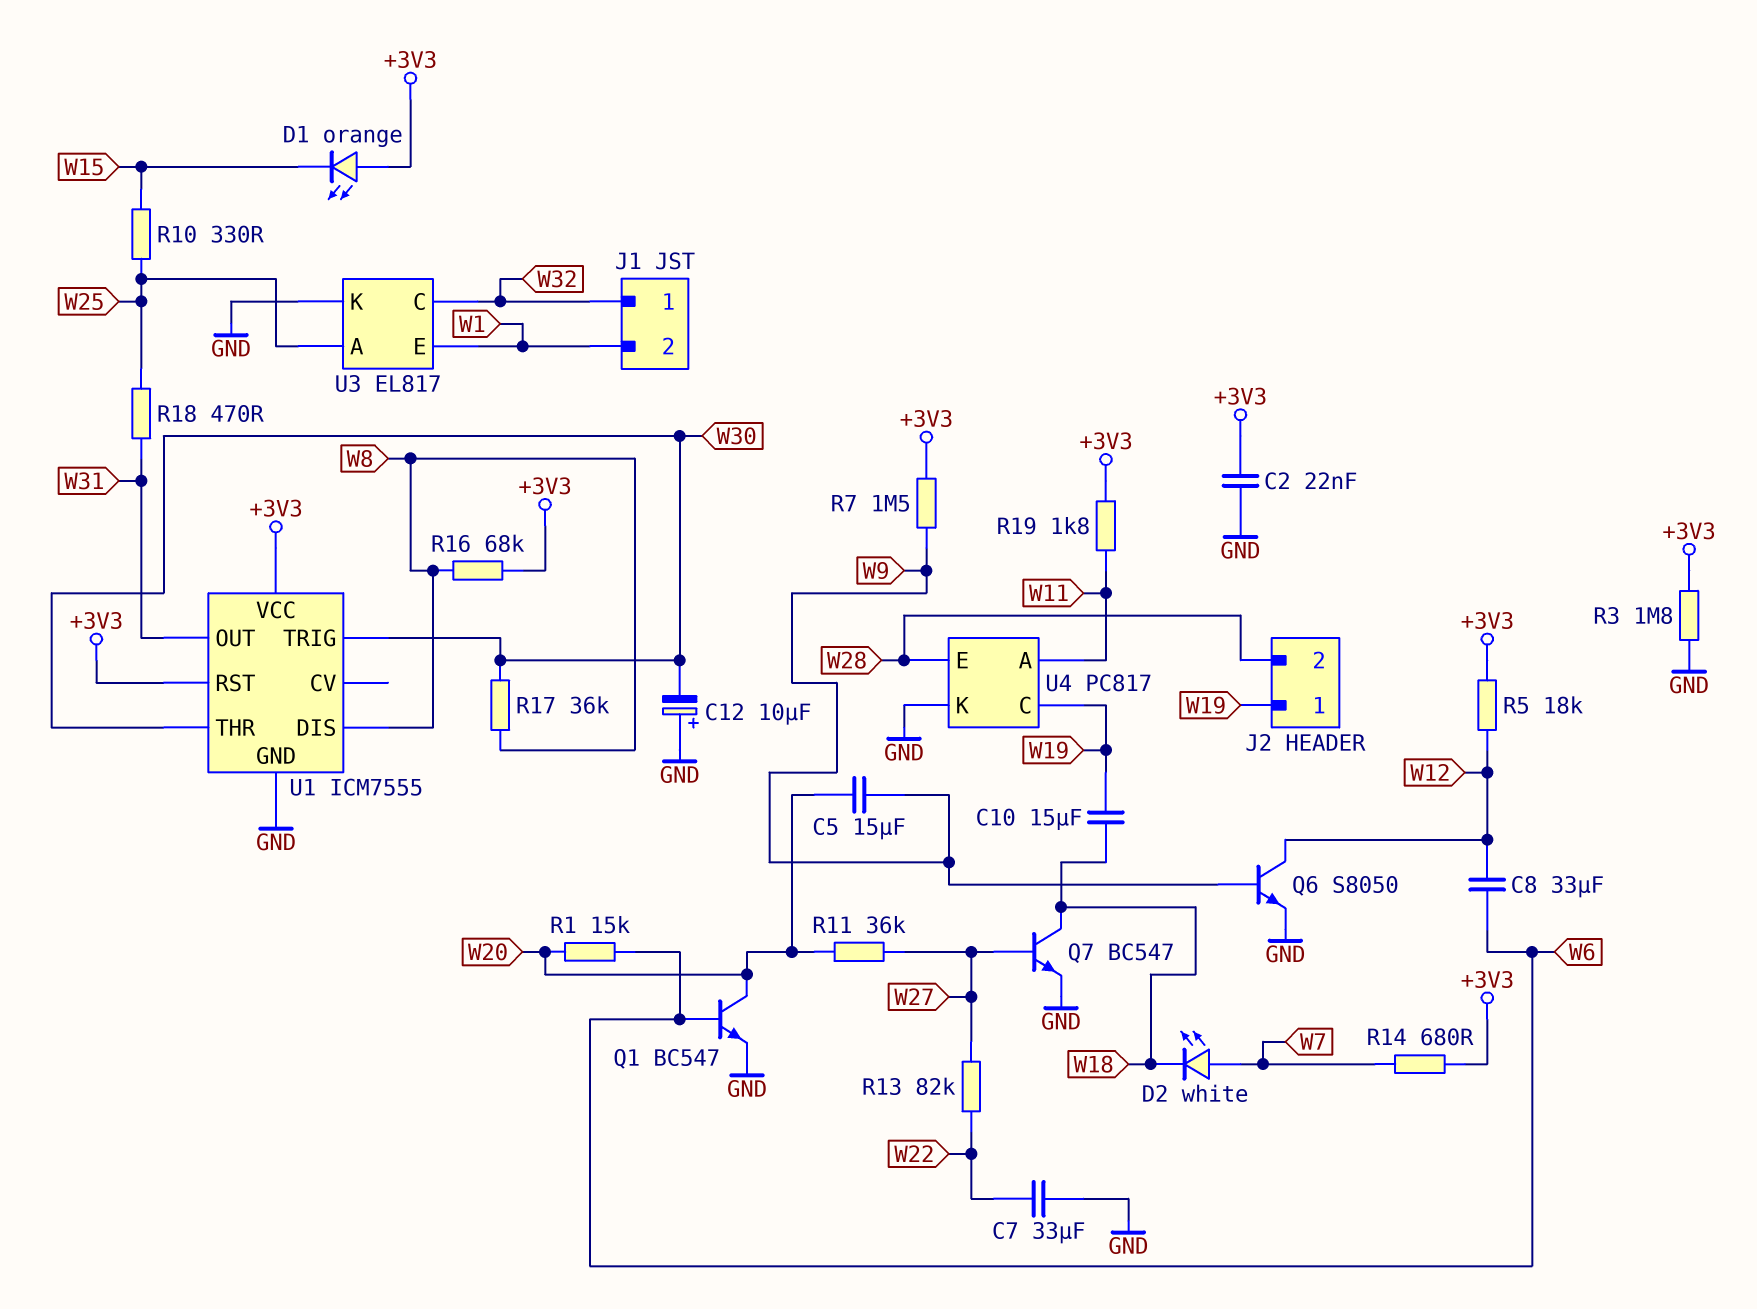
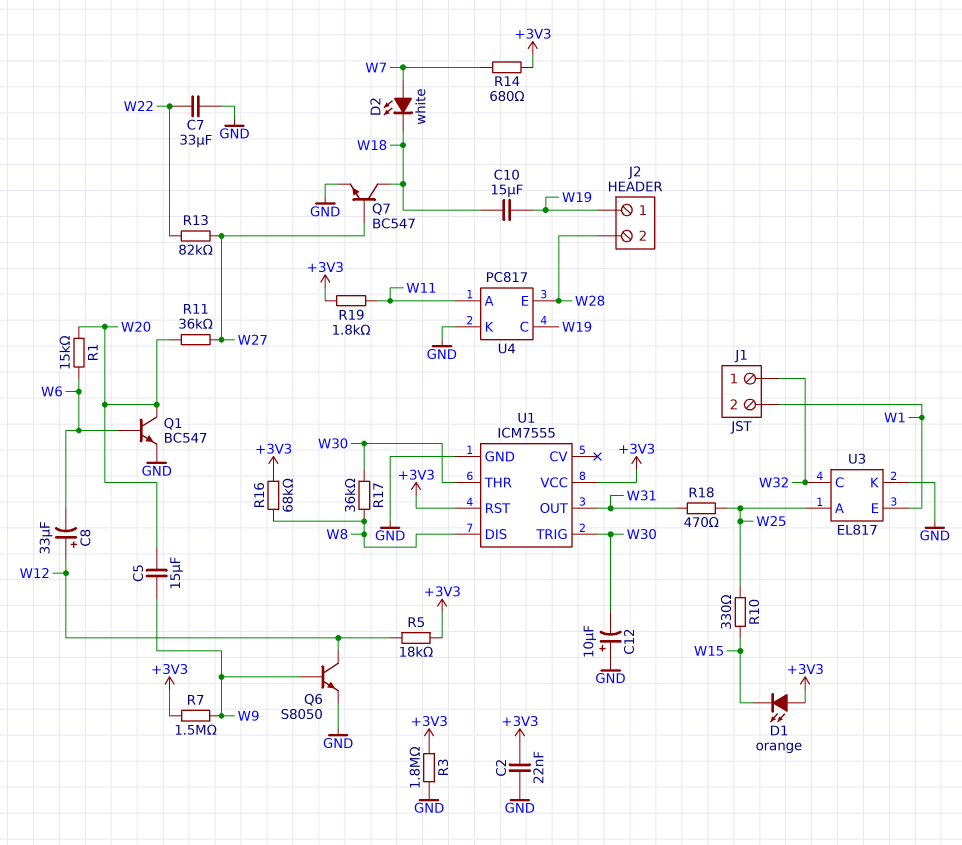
C8: 33uF (W6, W12) -> 33uF (plus W12, minus W6)

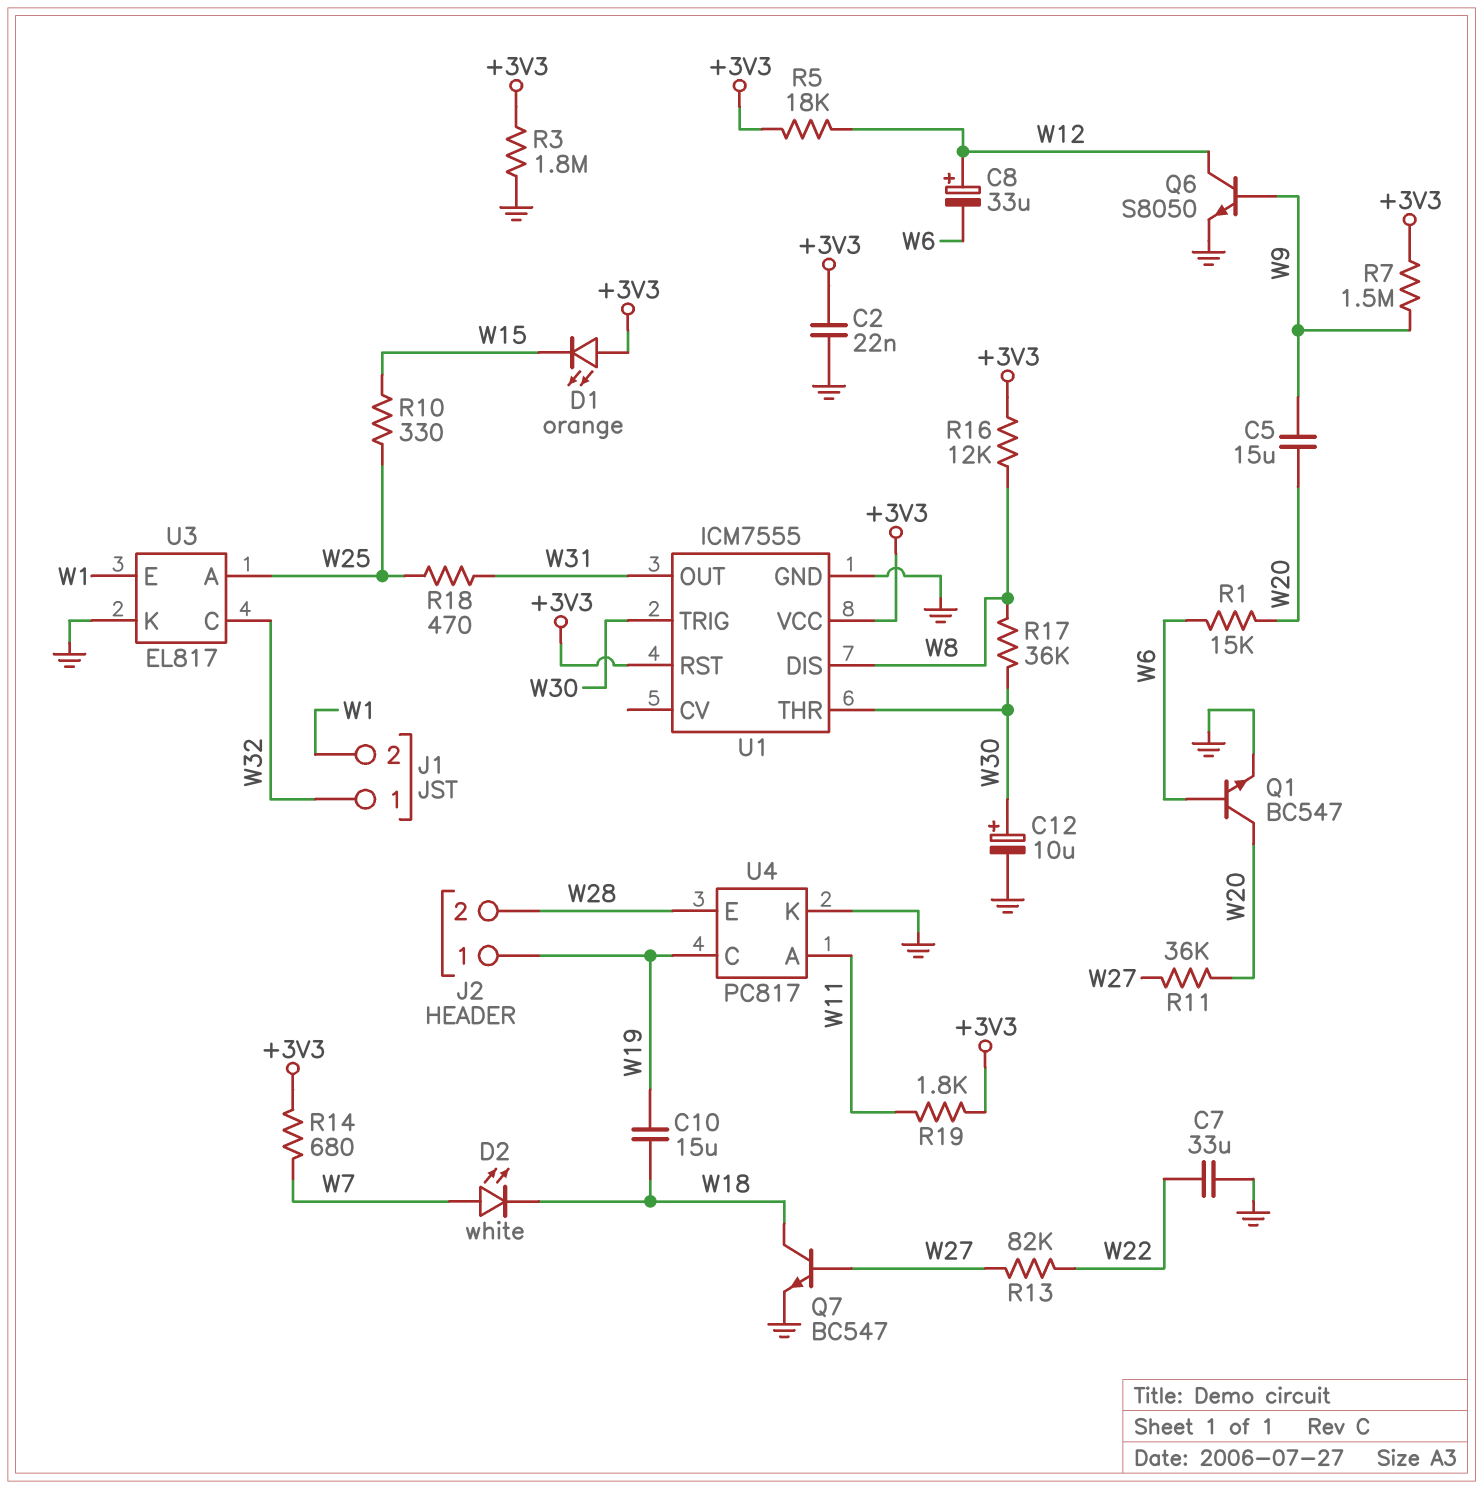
C12: 10uF (plus GND, minus W30) -> 10uF (plus W30, minus GND)
R16: 68k (+3V3, W8) -> 12k (+3V3, W8)

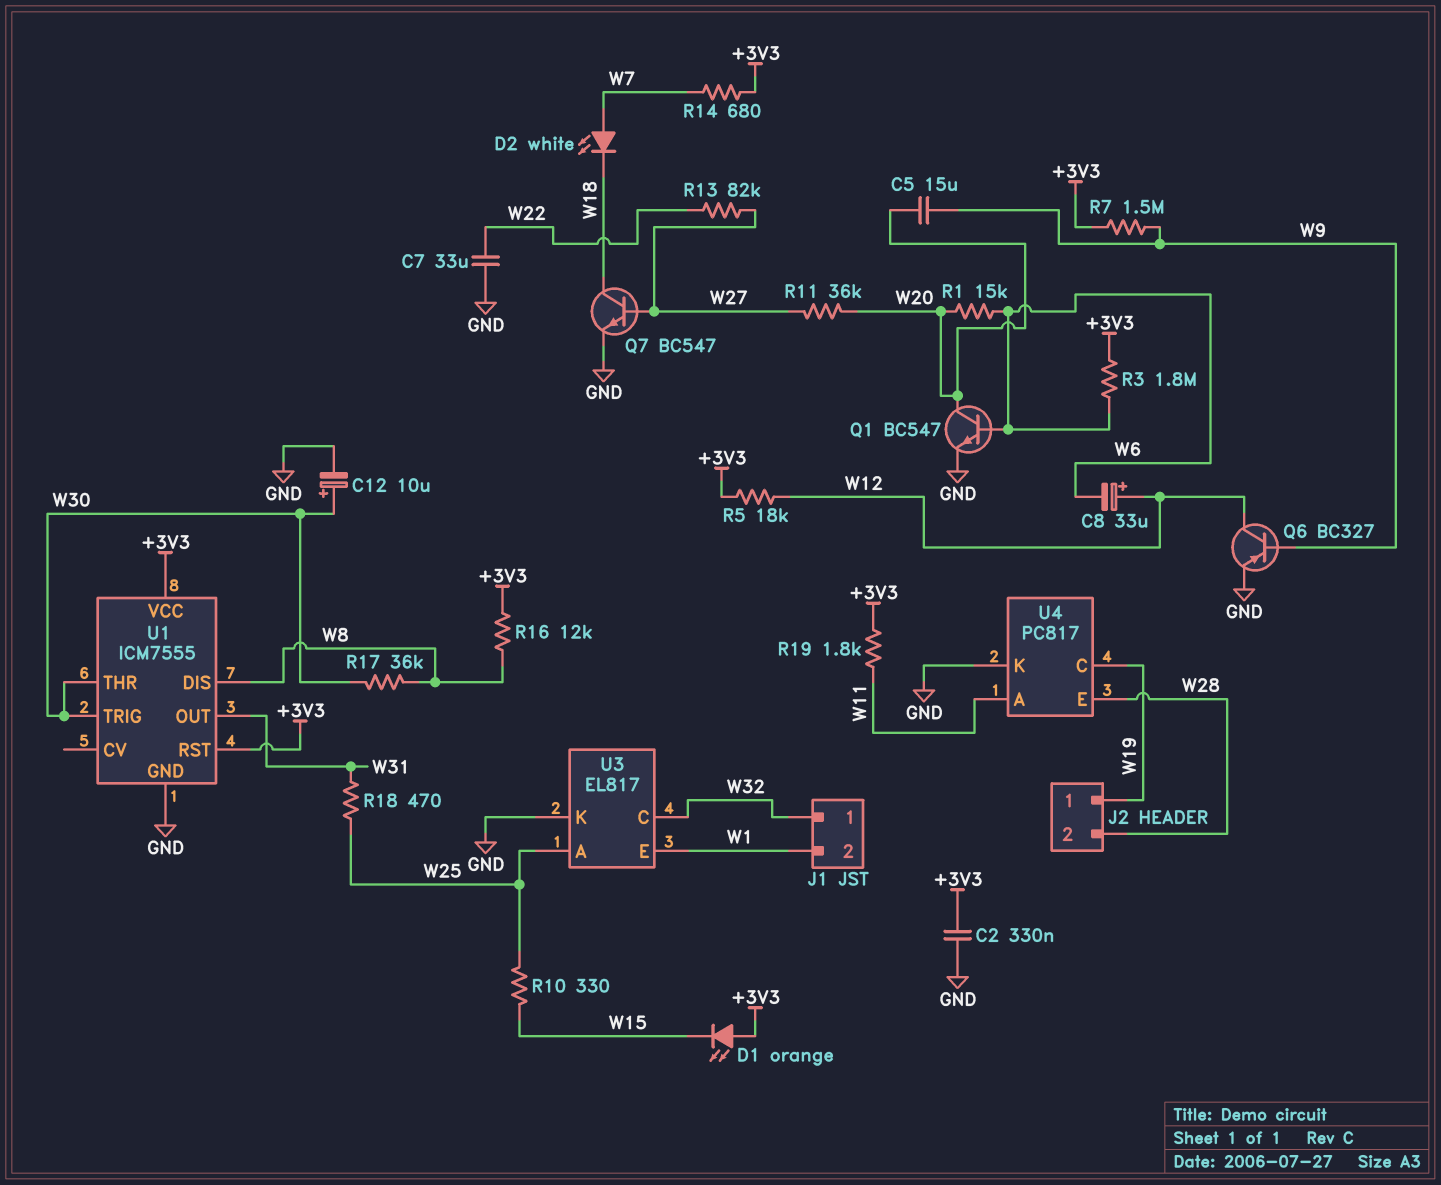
C2: 22nF (+3V3, GND) -> 330nF (+3V3, GND)
C10: 15uF (W18, W19) -> none
Q6: NPN S8050 (B W9, C W12, E GND) -> PNP BC327 (B W9, C W12, E GND)
R3: 1.8M (+3V3, GND) -> 1.8M (+3V3, W6)

